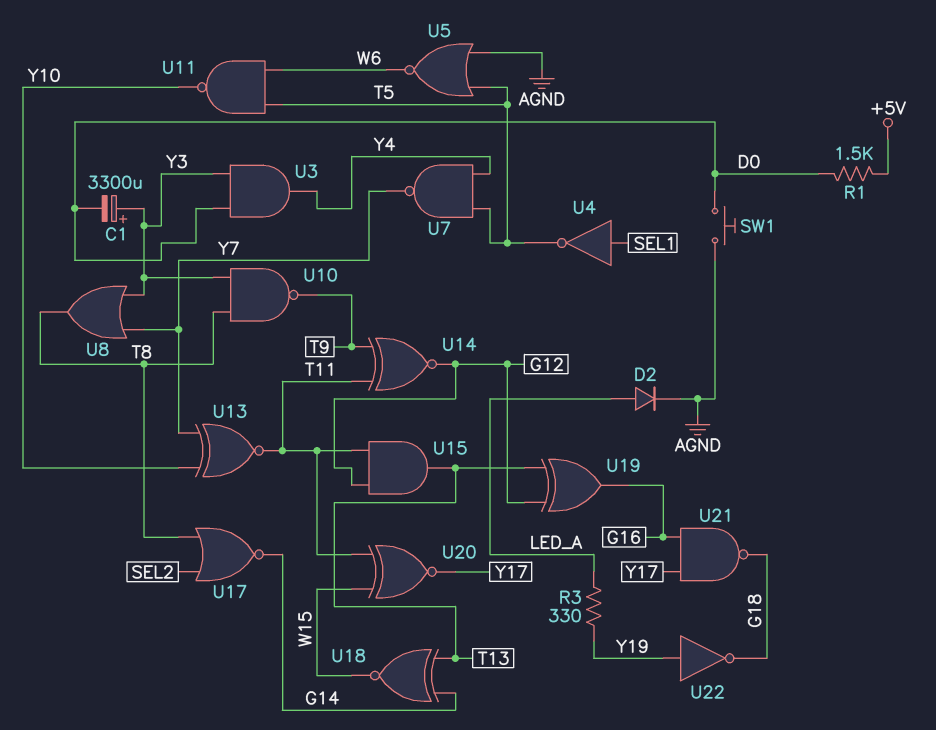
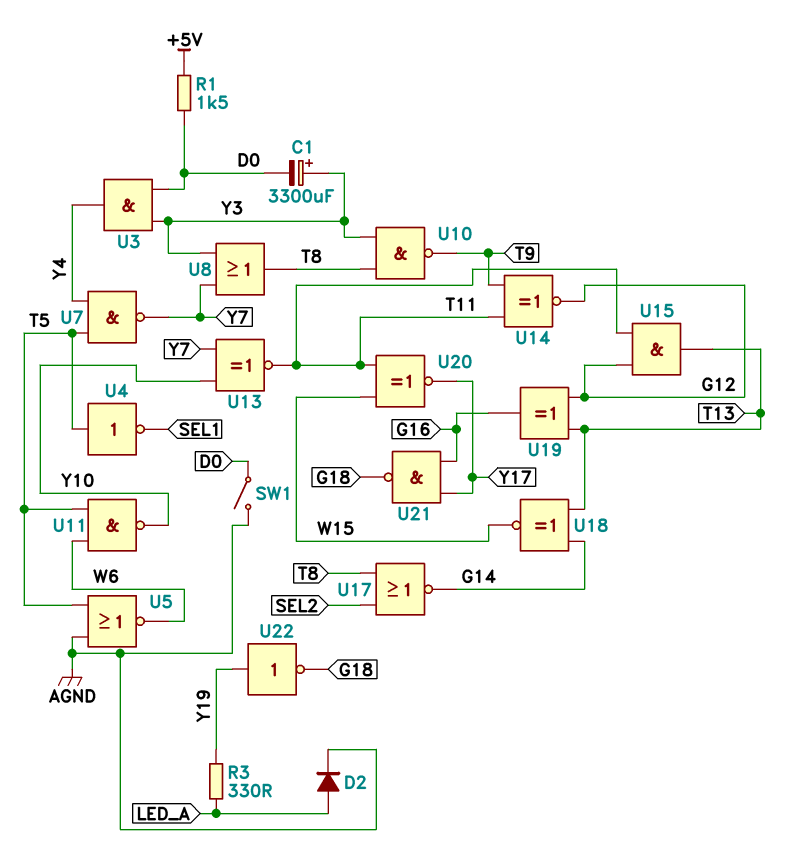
SW1: button (AGND, D0) -> switch (AGND, D0)
U4: NOT (in SEL1, out T5) -> NOT (in T5, out SEL1)

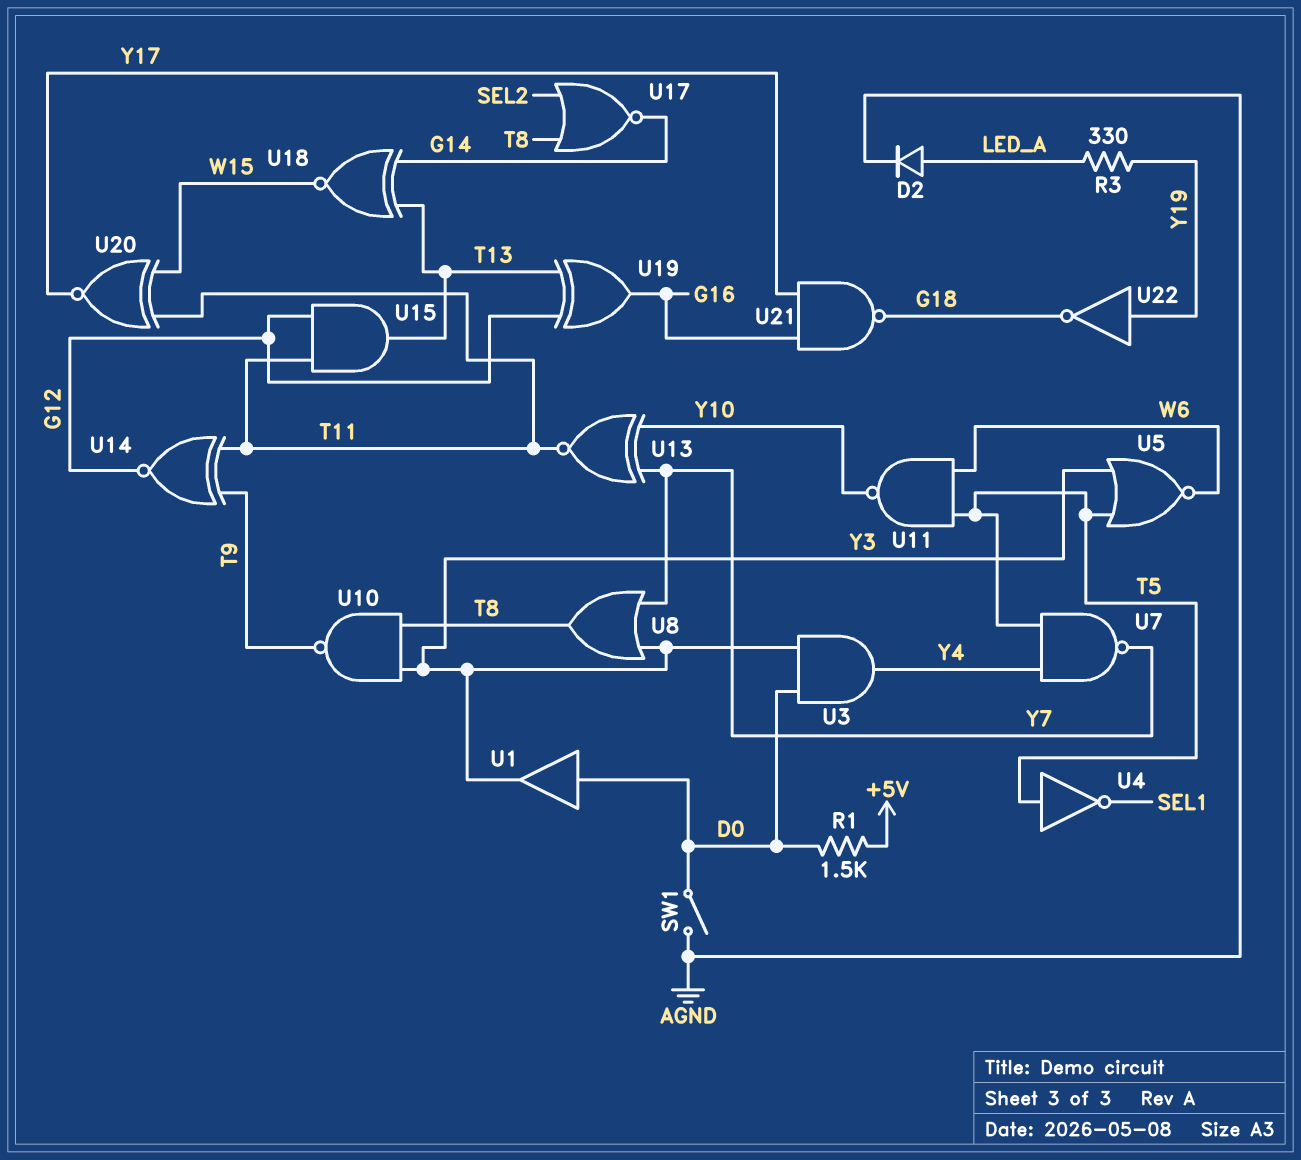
C1: 3300uF (plus Y3, minus D0) -> none
U1: none -> buffer (in D0, out Y3)
U5: NOR (in AGND, in T5, out W6) -> NOR (in T5, in Y3, out W6)

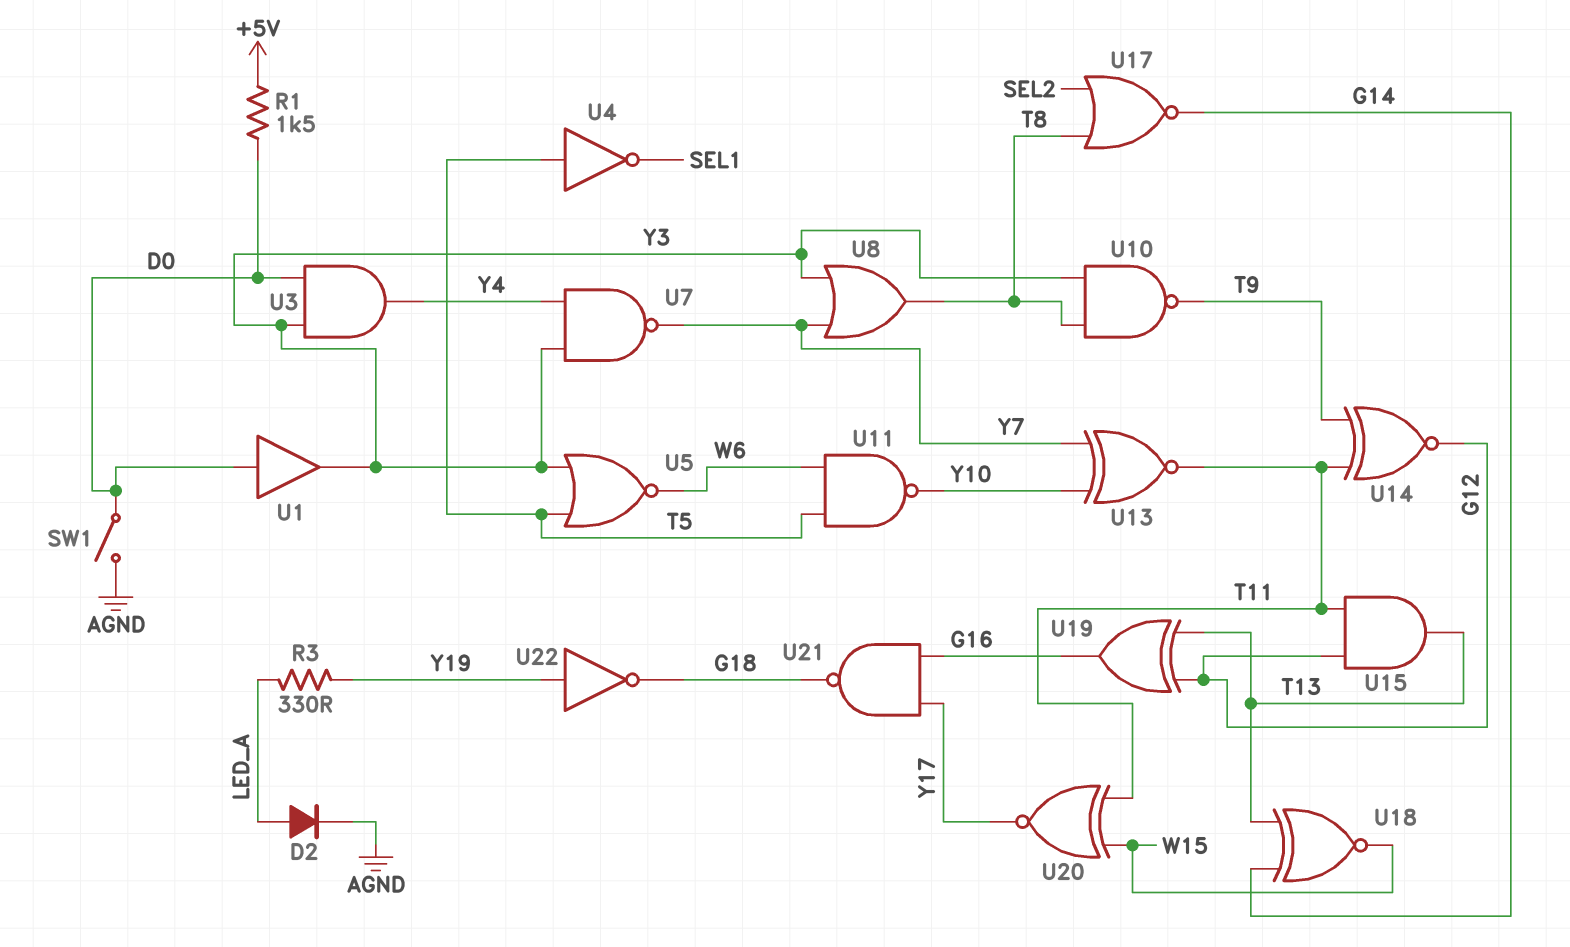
U7: NAND (in T5, in Y4, out Y7) -> NAND (in Y3, in Y4, out Y7)

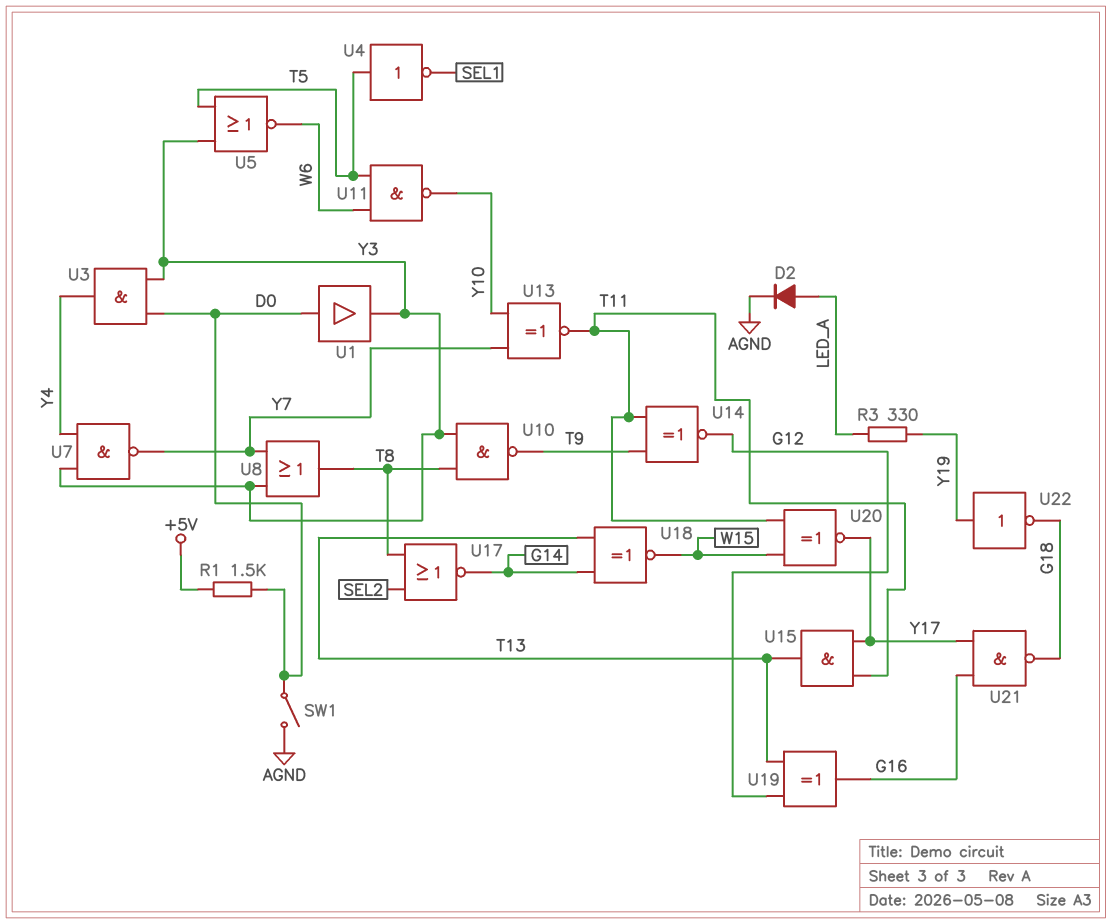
U15: AND (in G12, in T11, out T13) -> AND (in T11, in Y17, out T13)

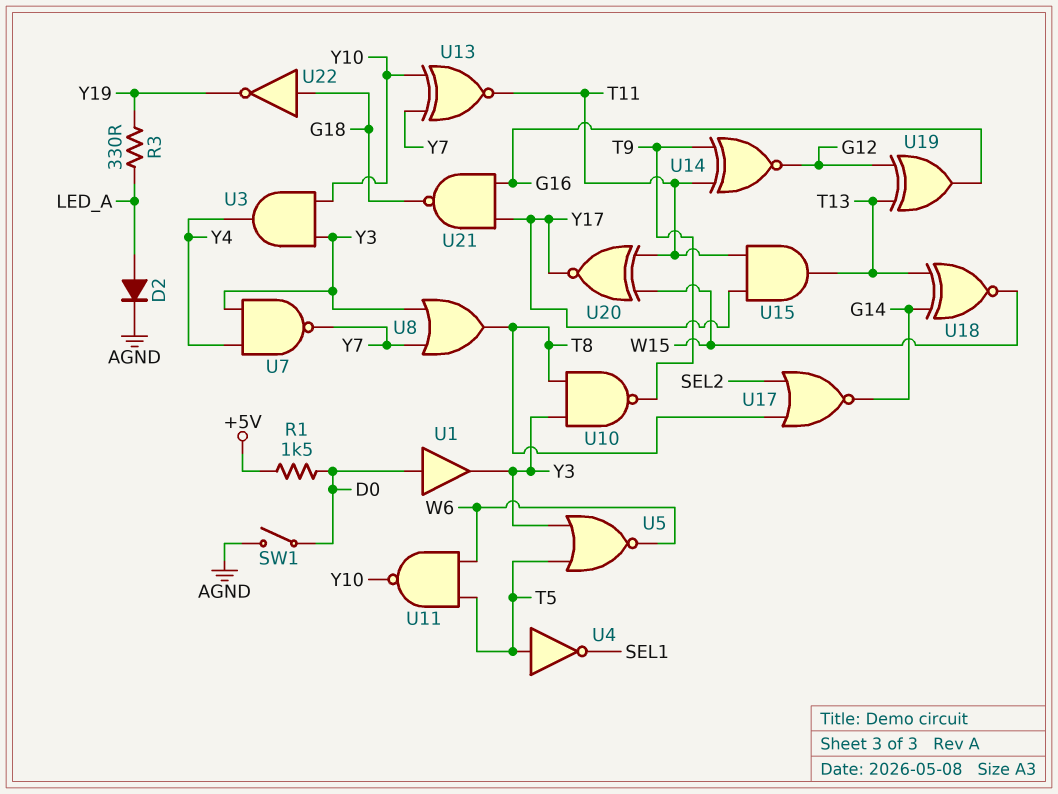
U3: AND (in D0, in Y3, out Y4) -> AND (in Y3, in Y10, out Y4)
U22: NOT (in Y19, out G18) -> NOT (in G18, out Y19)

